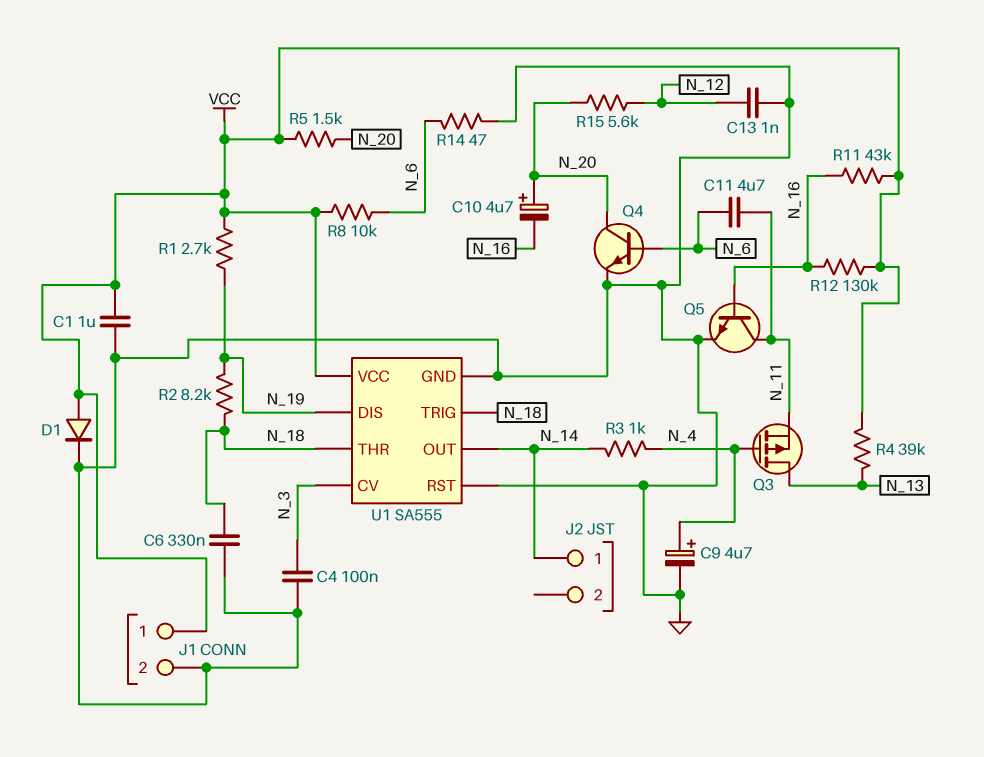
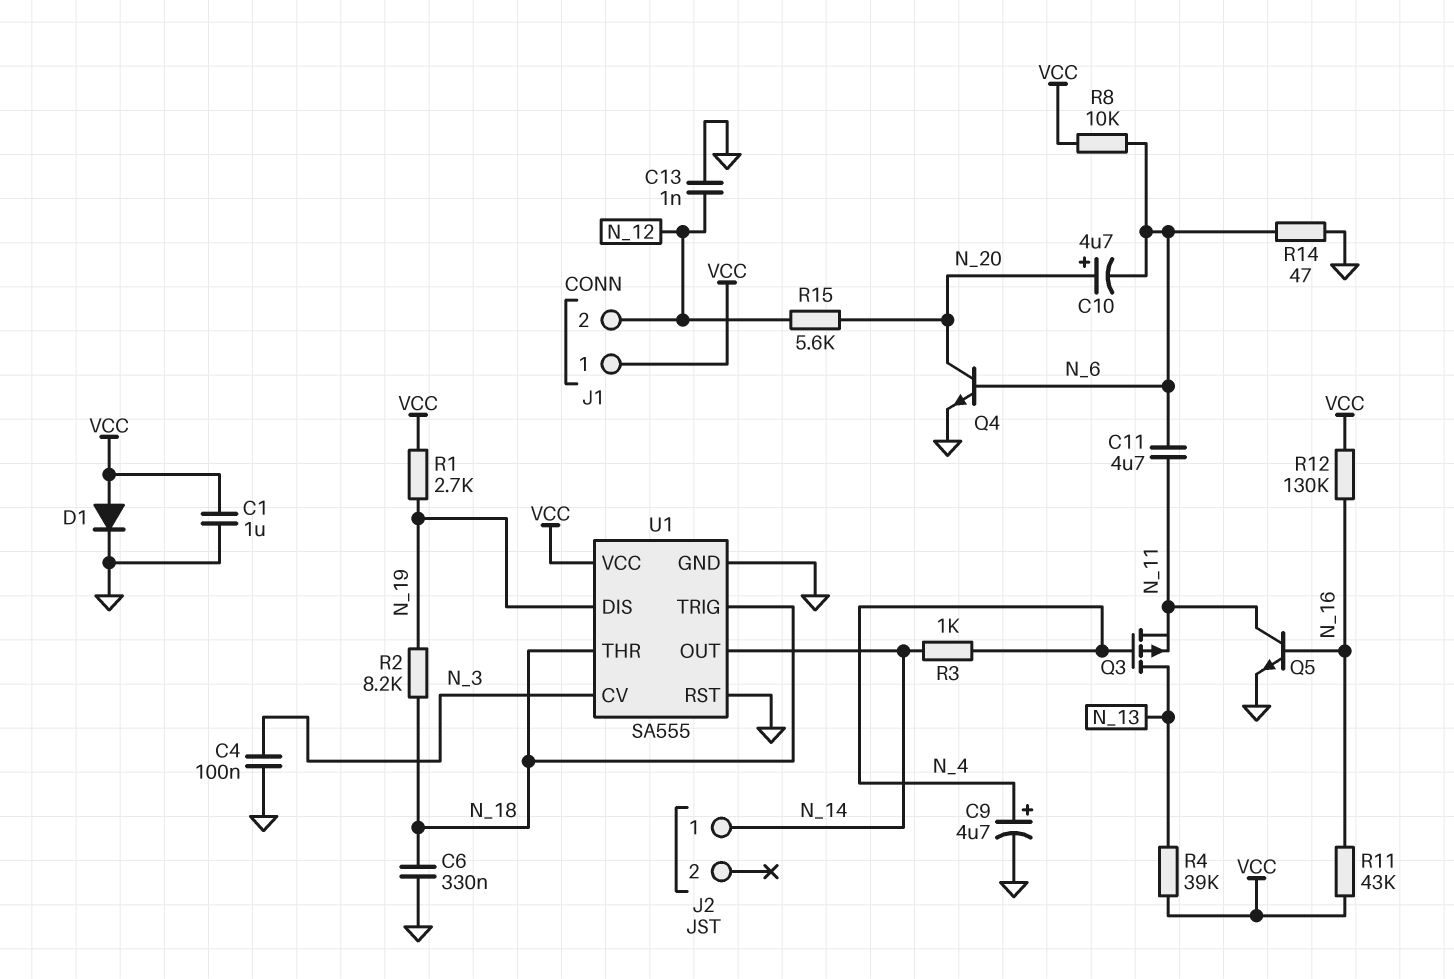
C10: 4.7uF (plus N_20, minus N_16) -> 4.7uF (plus N_20, minus N_6)
J1 pin 2: GND -> N_12
R5: 1.5k (N_20, VCC) -> none

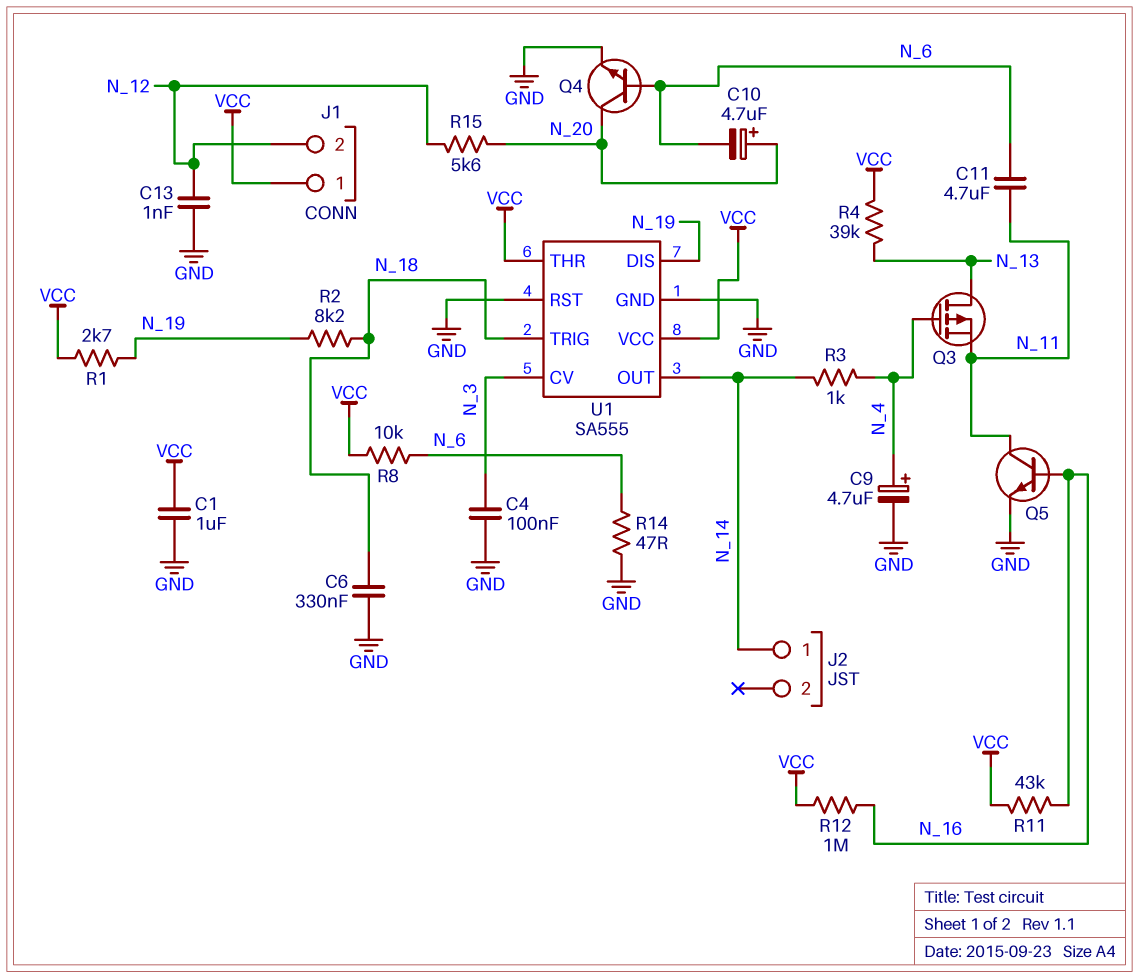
D1: diode (A VCC, K GND) -> none
R12: 130k (N_16, VCC) -> 1M (N_16, VCC)
U1 pin THR: N_18 -> VCC

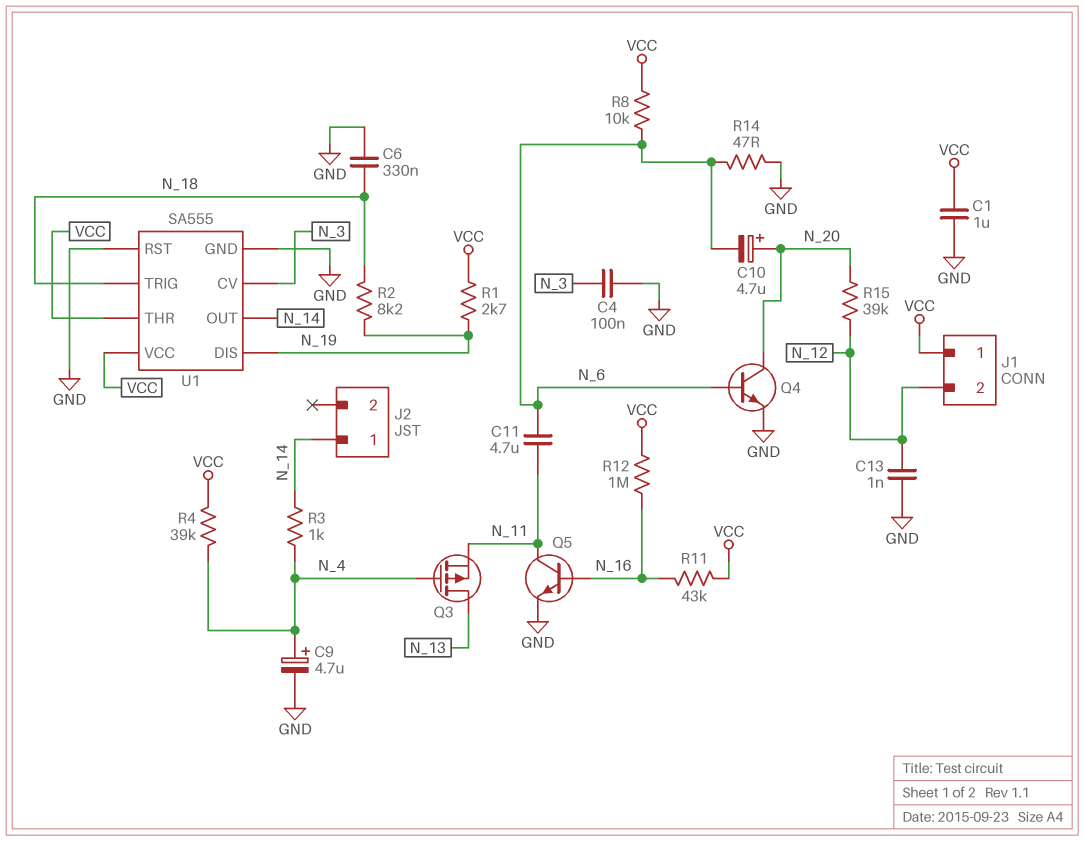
R4: 39k (N_13, VCC) -> 39k (N_4, VCC)
R15: 5.6k (N_12, N_20) -> 39k (N_12, N_20)

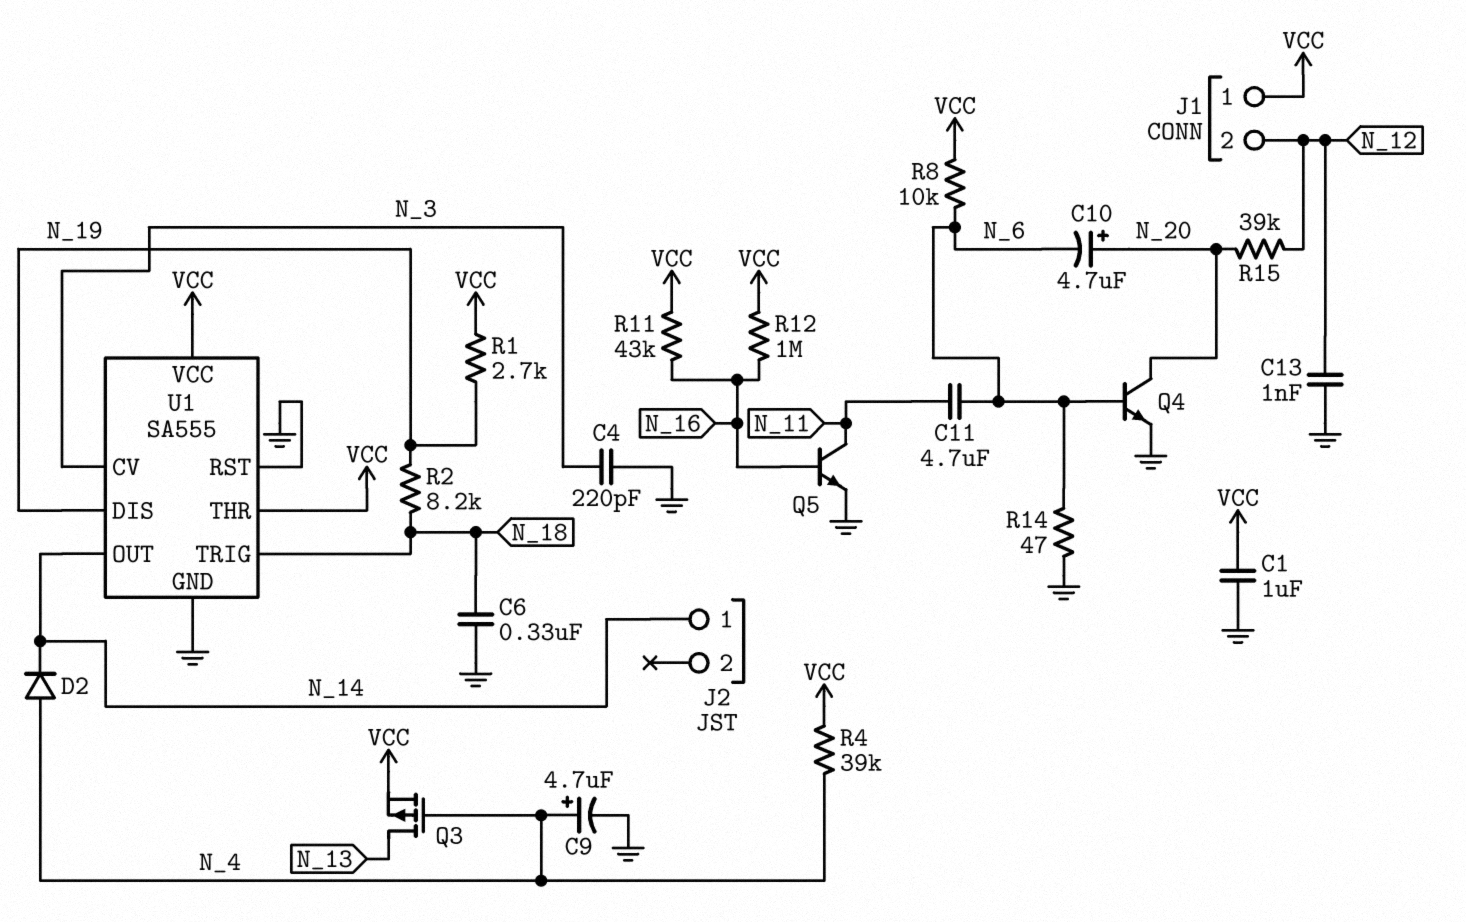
C4: 100nF (GND, N_3) -> 220pF (GND, N_3)
D2: none -> diode (A N_4, K N_14)
Q3: PMOS (G N_4, D N_13, S N_11) -> PMOS (G N_4, D N_13, S VCC)
R3: 1k (N_4, N_14) -> none

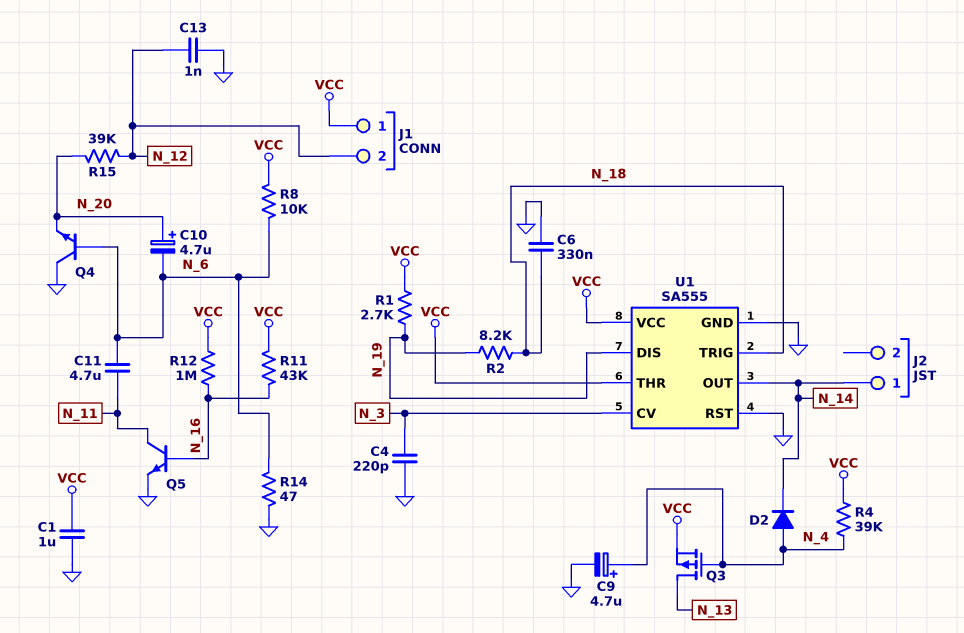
Q4: NPN (B N_6, C N_20, E GND) -> NPN (B N_6, C GND, E N_20)

